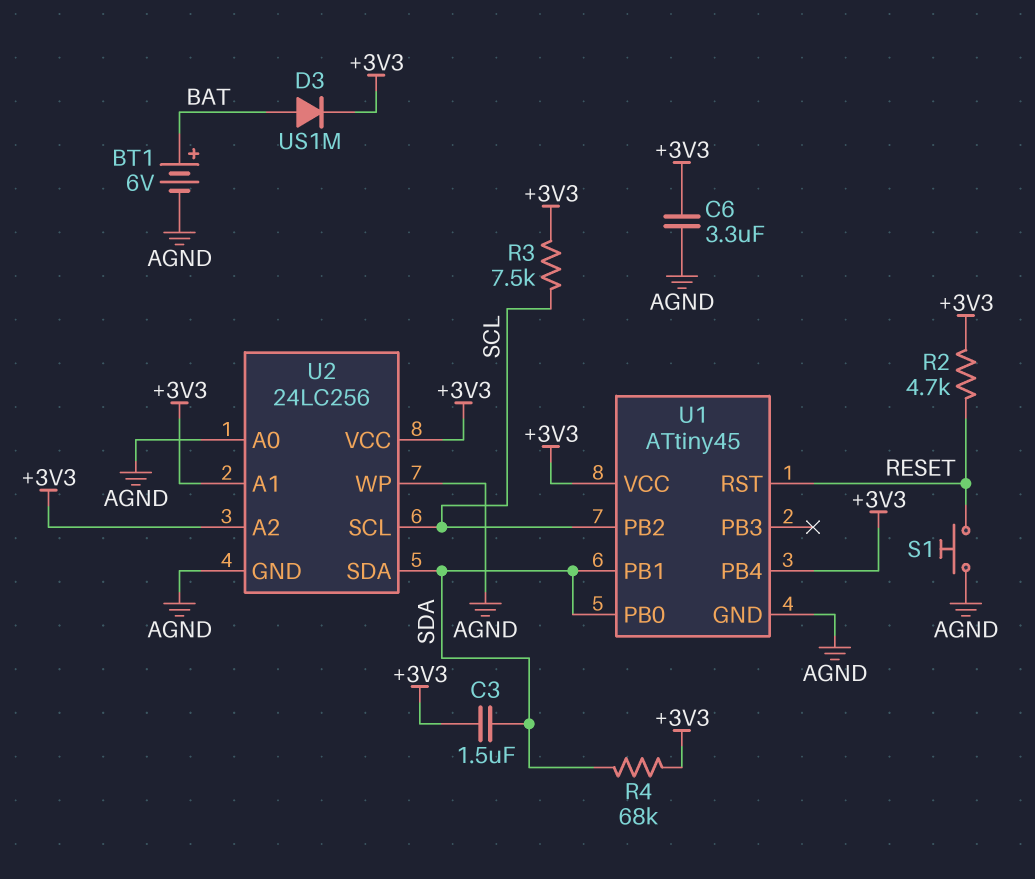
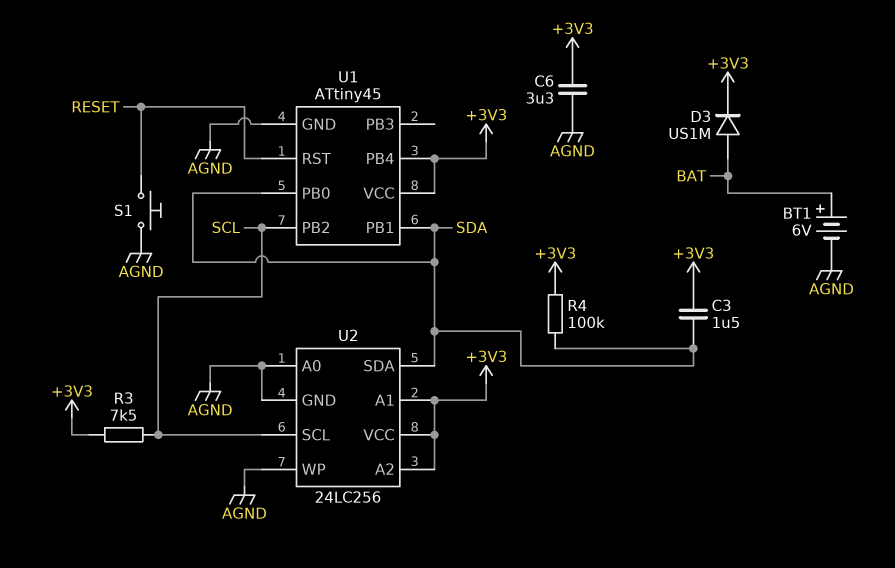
R2: 4.7k (+3V3, RESET) -> none
R4: 68k (+3V3, SDA) -> 100k (+3V3, SDA)

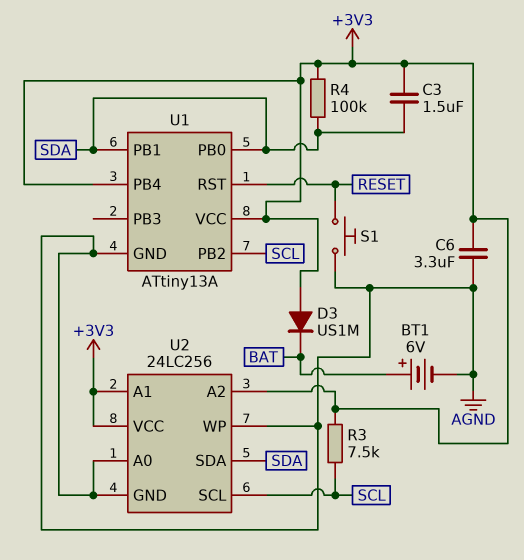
D3: diode US1M (A BAT, K +3V3) -> diode US1M (A +3V3, K BAT)
U1: ATtiny45 -> ATtiny13A

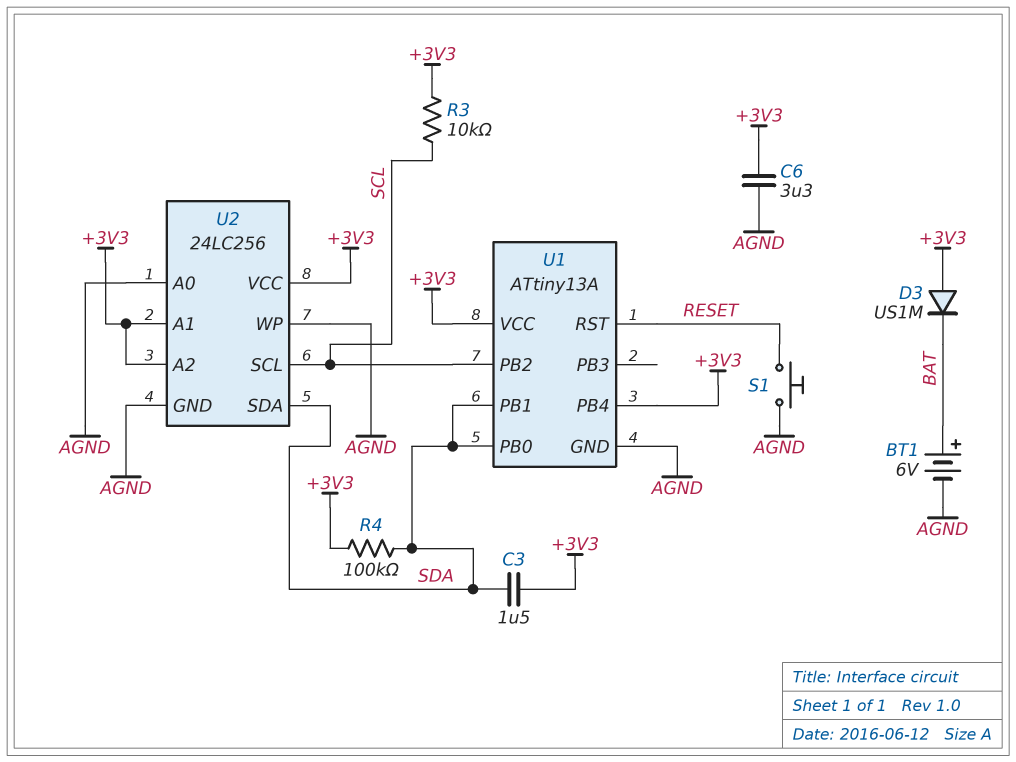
R3: 7.5k (+3V3, SCL) -> 10k (+3V3, SCL)

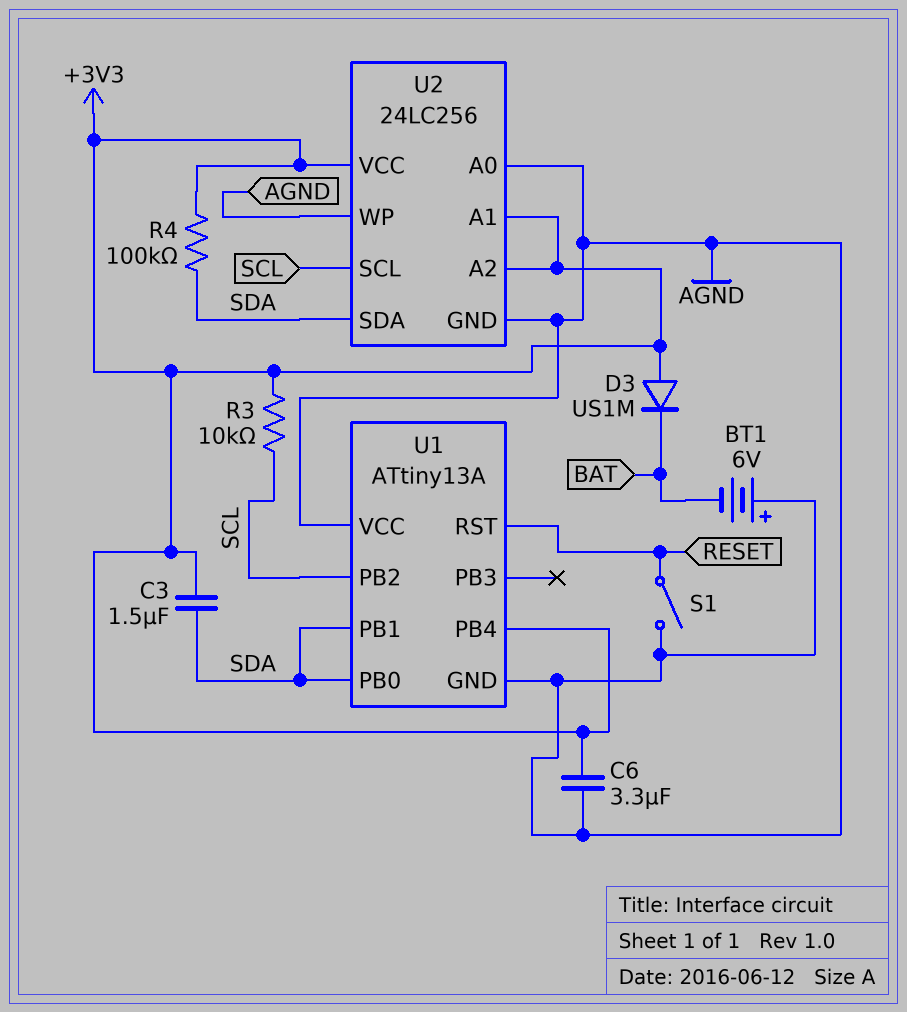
BT1: 6V (plus BAT, minus AGND) -> 6V (plus AGND, minus BAT)
S1: button (AGND, RESET) -> switch (AGND, RESET)
U1 pin VCC: +3V3 -> AGND

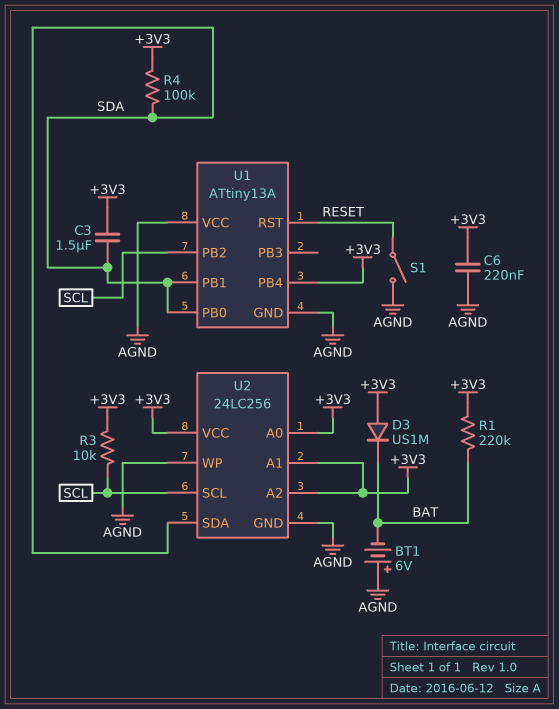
C6: 3.3uF (+3V3, AGND) -> 220nF (+3V3, AGND)
R1: none -> 220k (+3V3, BAT)
U2 pin A0: AGND -> +3V3

